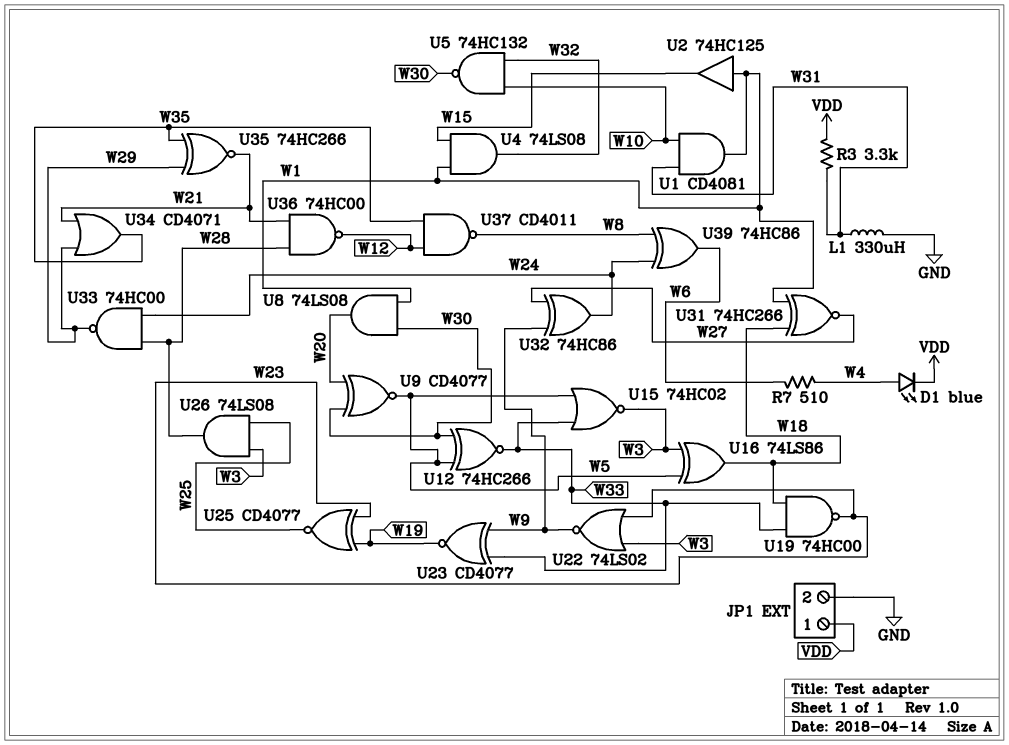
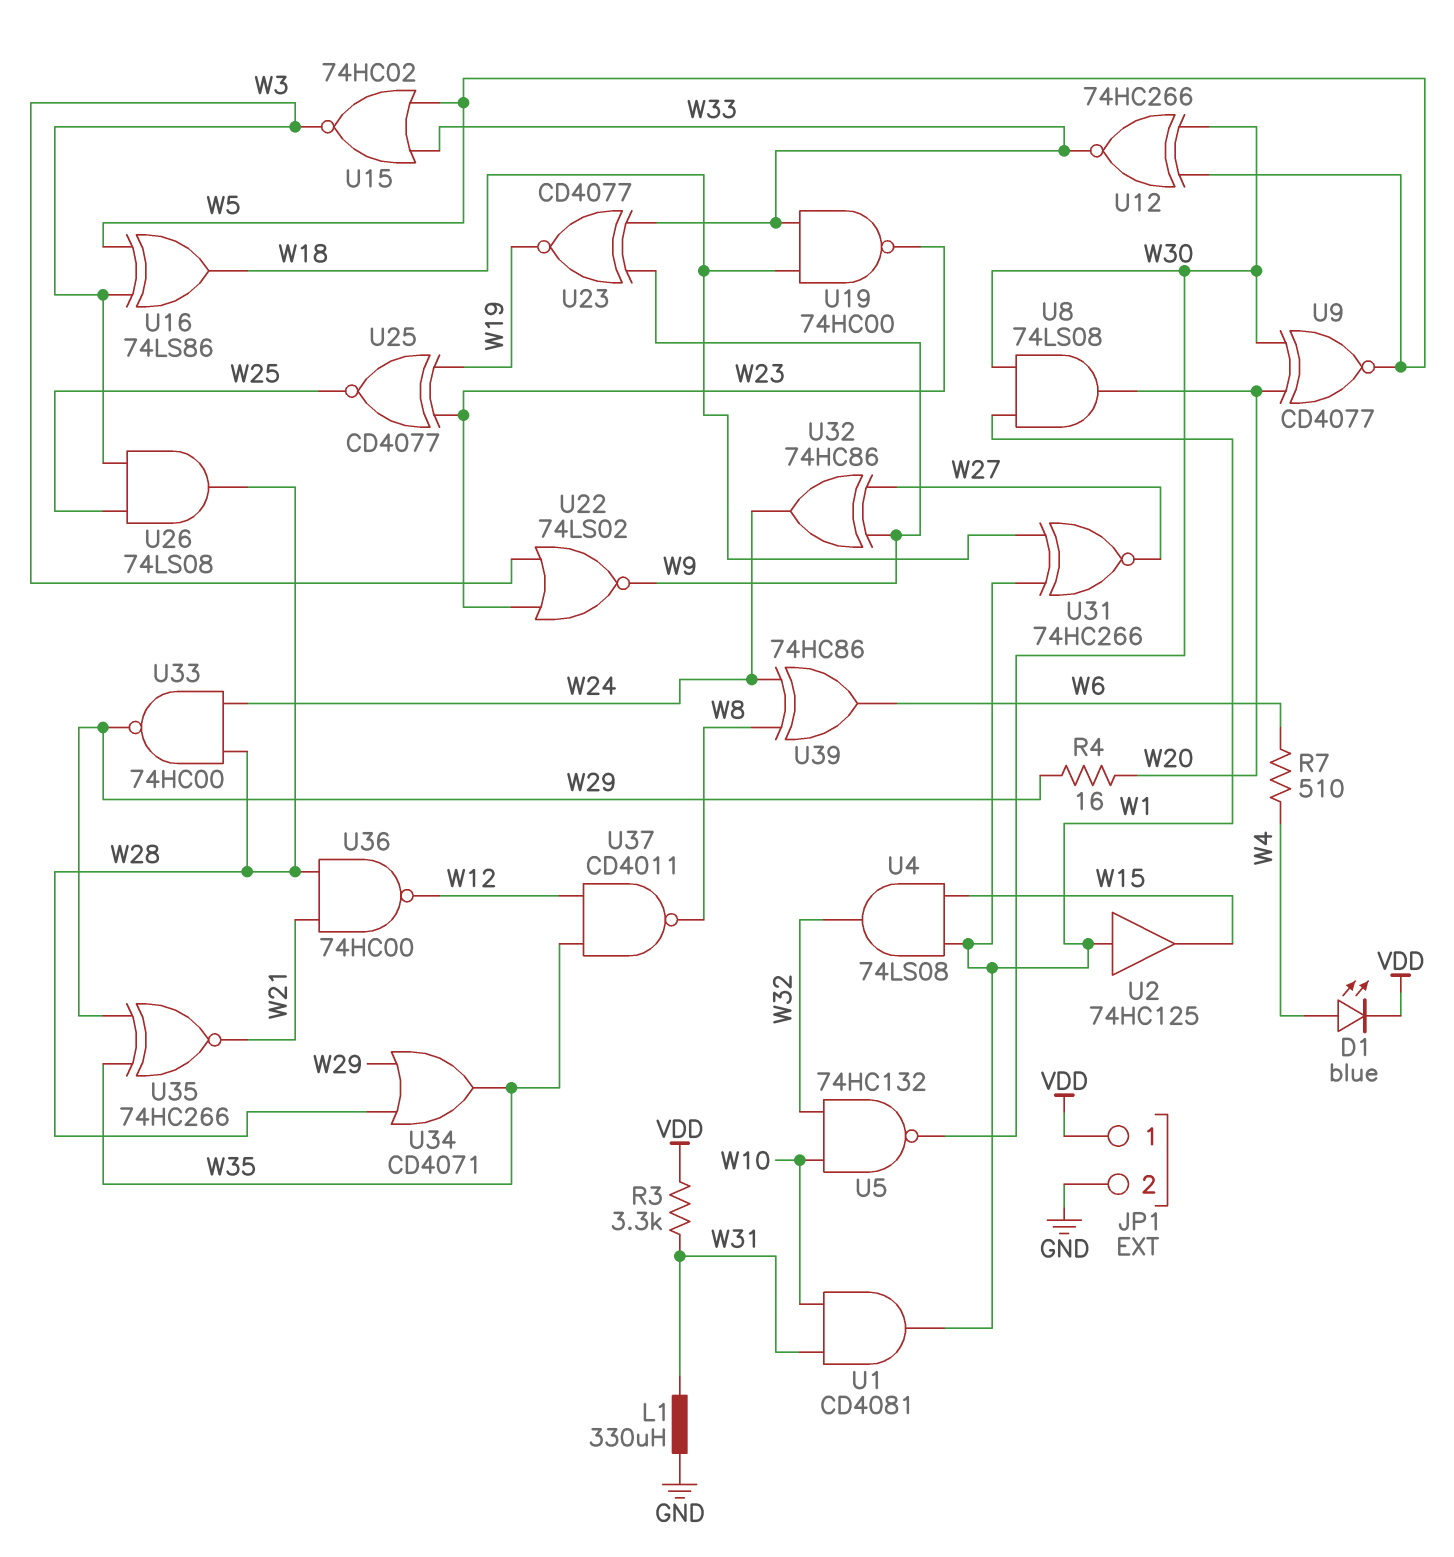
R4: none -> 16 (W20, W29)
U34: OR CD4071 (in W21, in W29, out W35) -> OR CD4071 (in W28, in W29, out W35)

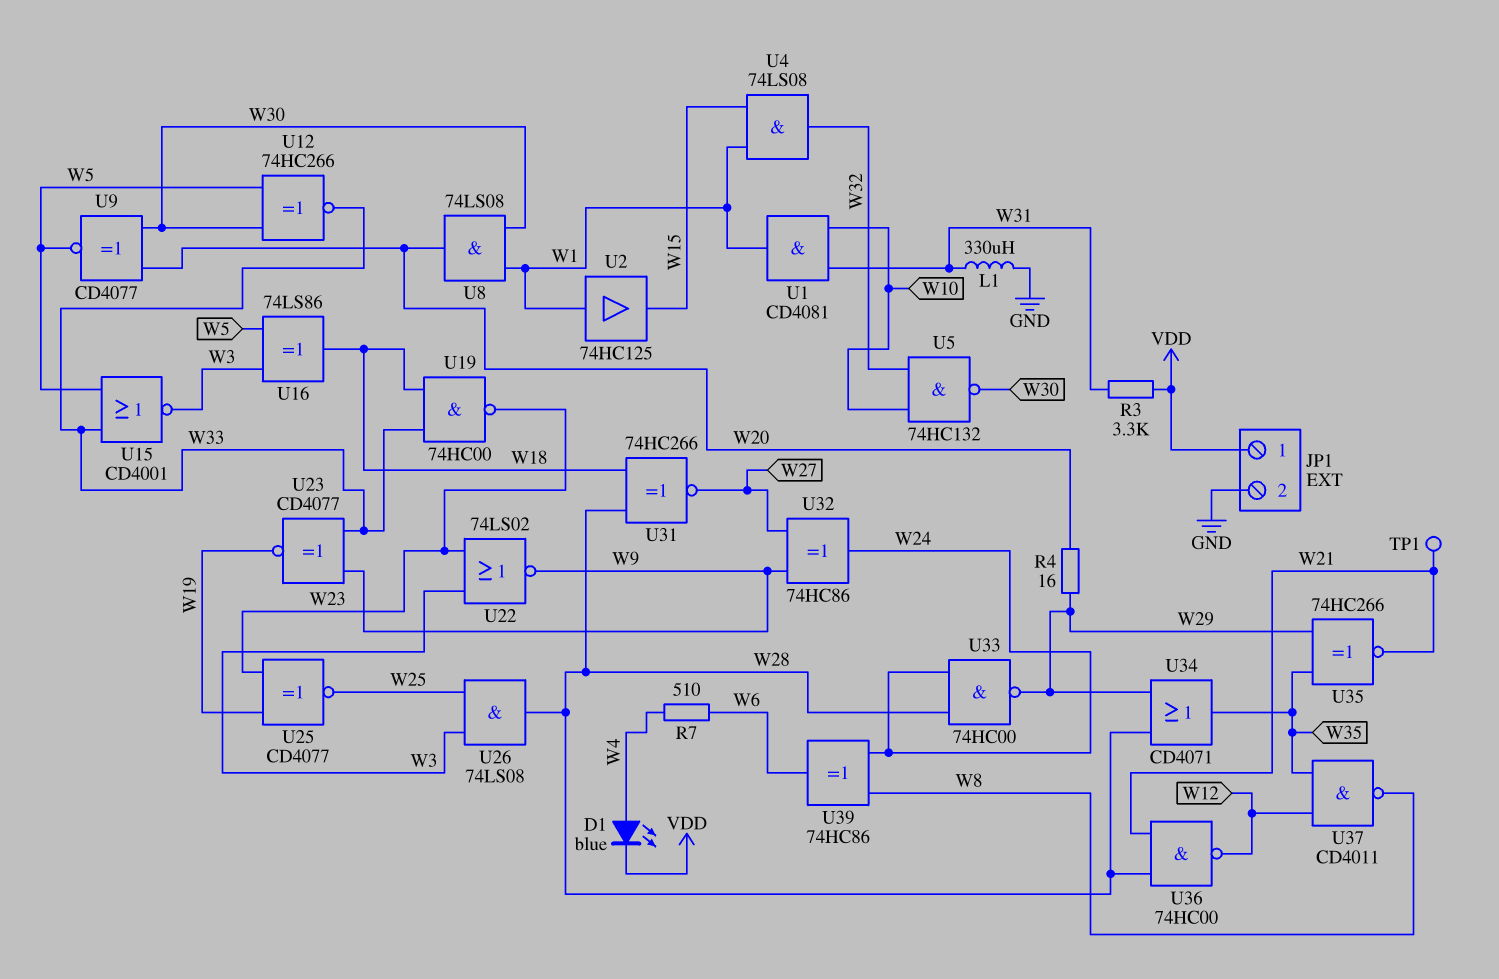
TP1: none -> test point (W21)
U15: NOR 74HC02 (in W5, in W33, out W3) -> NOR CD4001 (in W5, in W33, out W3)
U31: XNOR 74HC266 (in W1, in W18, out W27) -> XNOR 74HC266 (in W18, in W28, out W27)

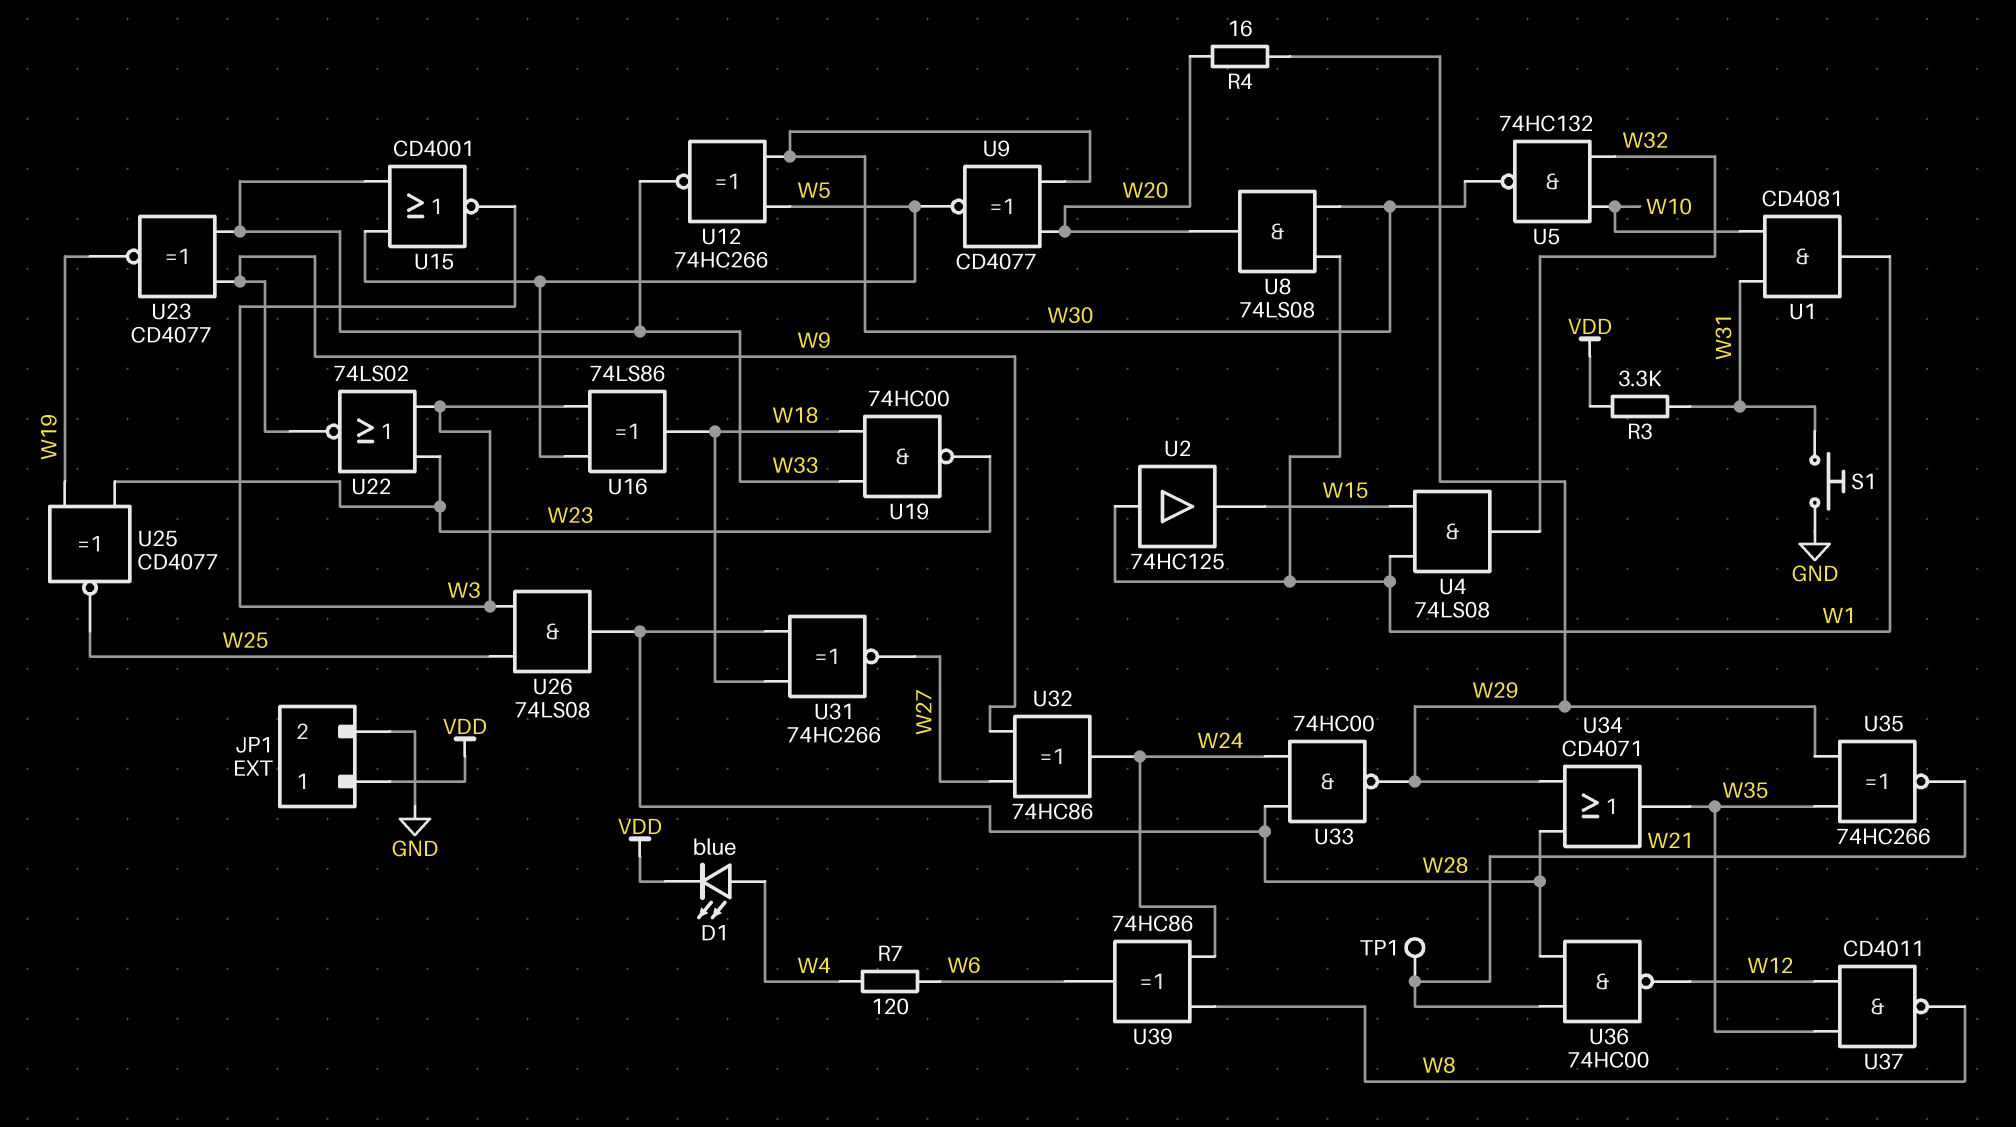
L1: 330uH (GND, W31) -> none
R7: 510 (W4, W6) -> 120 (W4, W6)
S1: none -> button (GND, W31)

